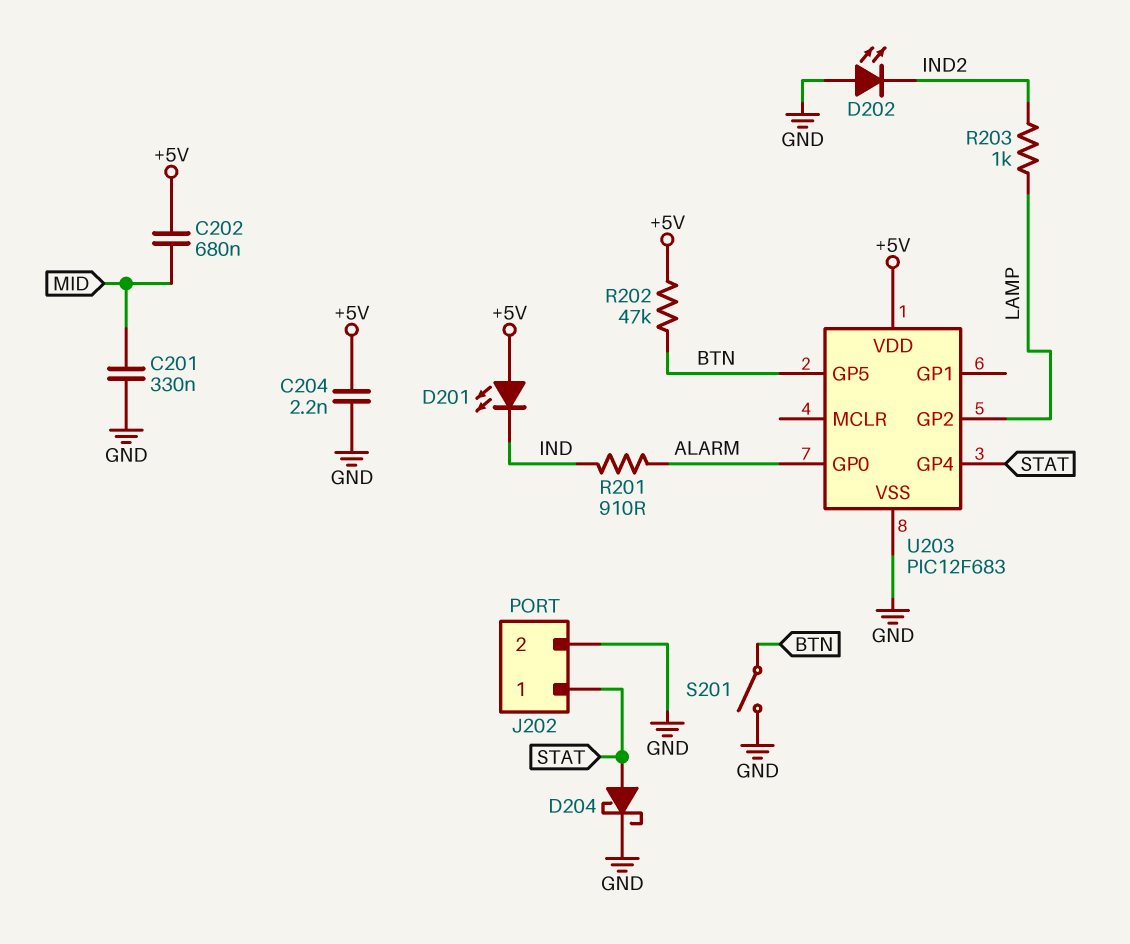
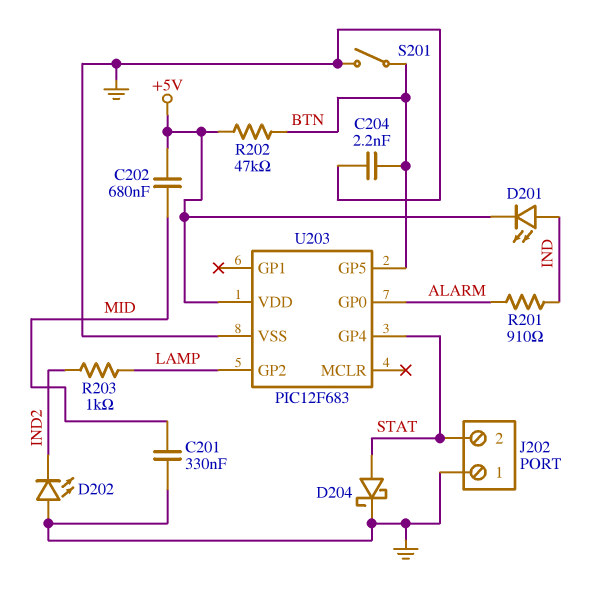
C204: 2.2nF (+5V, GND) -> 2.2nF (BTN, GND)
D201: LED (A +5V, K IND) -> LED (A IND, K +5V)
J202 pin 1: STAT -> GND
J202 pin 2: GND -> STAT

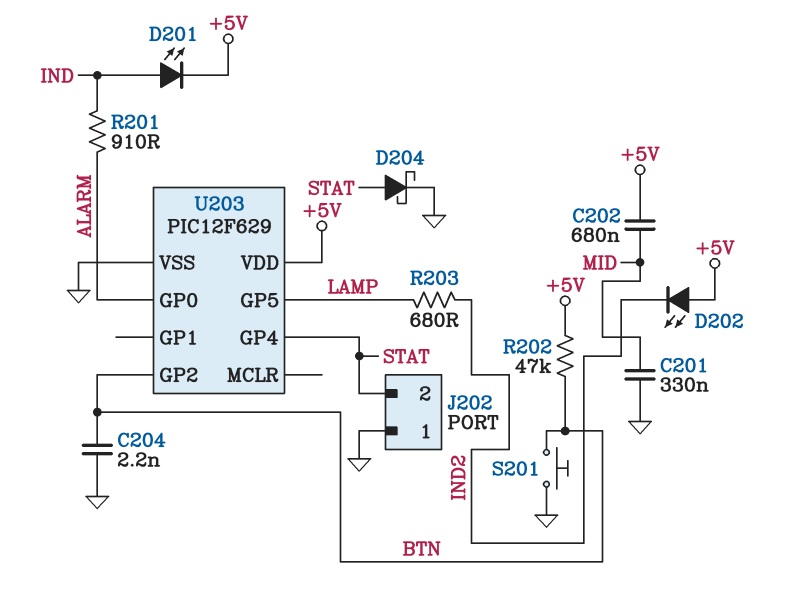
D202: LED (A GND, K IND2) -> LED (A +5V, K IND2)
R203: 1k (IND2, LAMP) -> 680 (IND2, LAMP)
S201: switch (BTN, GND) -> button (BTN, GND)
U203: PIC12F683 -> PIC12F629
U203 pin GP2: LAMP -> BTN
U203 pin GP5: BTN -> LAMP

